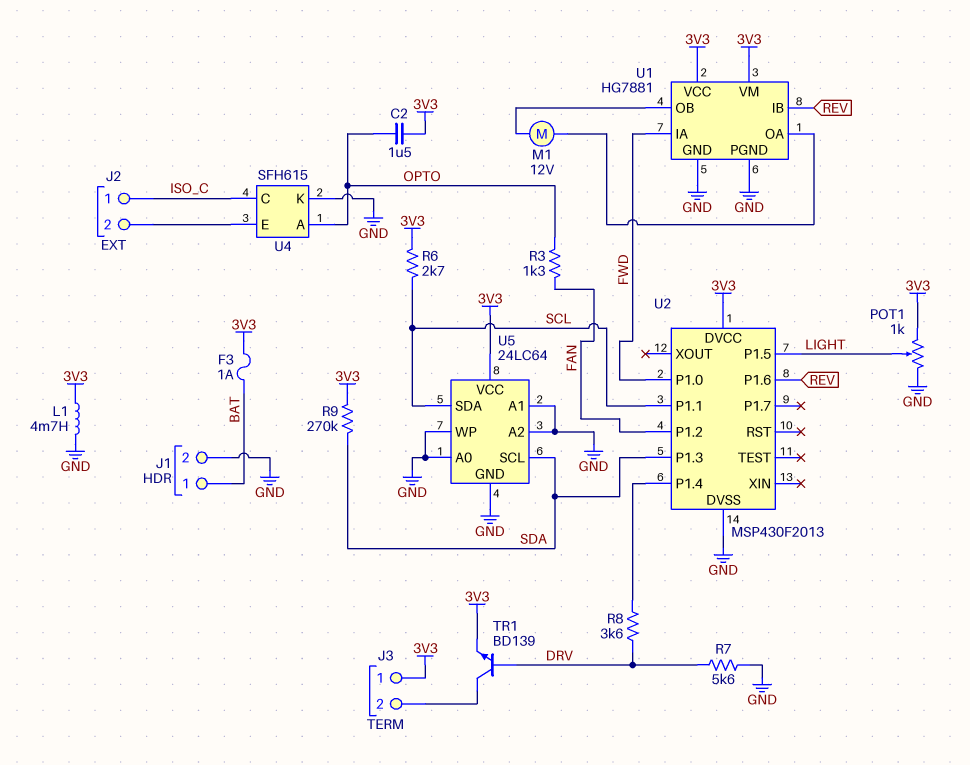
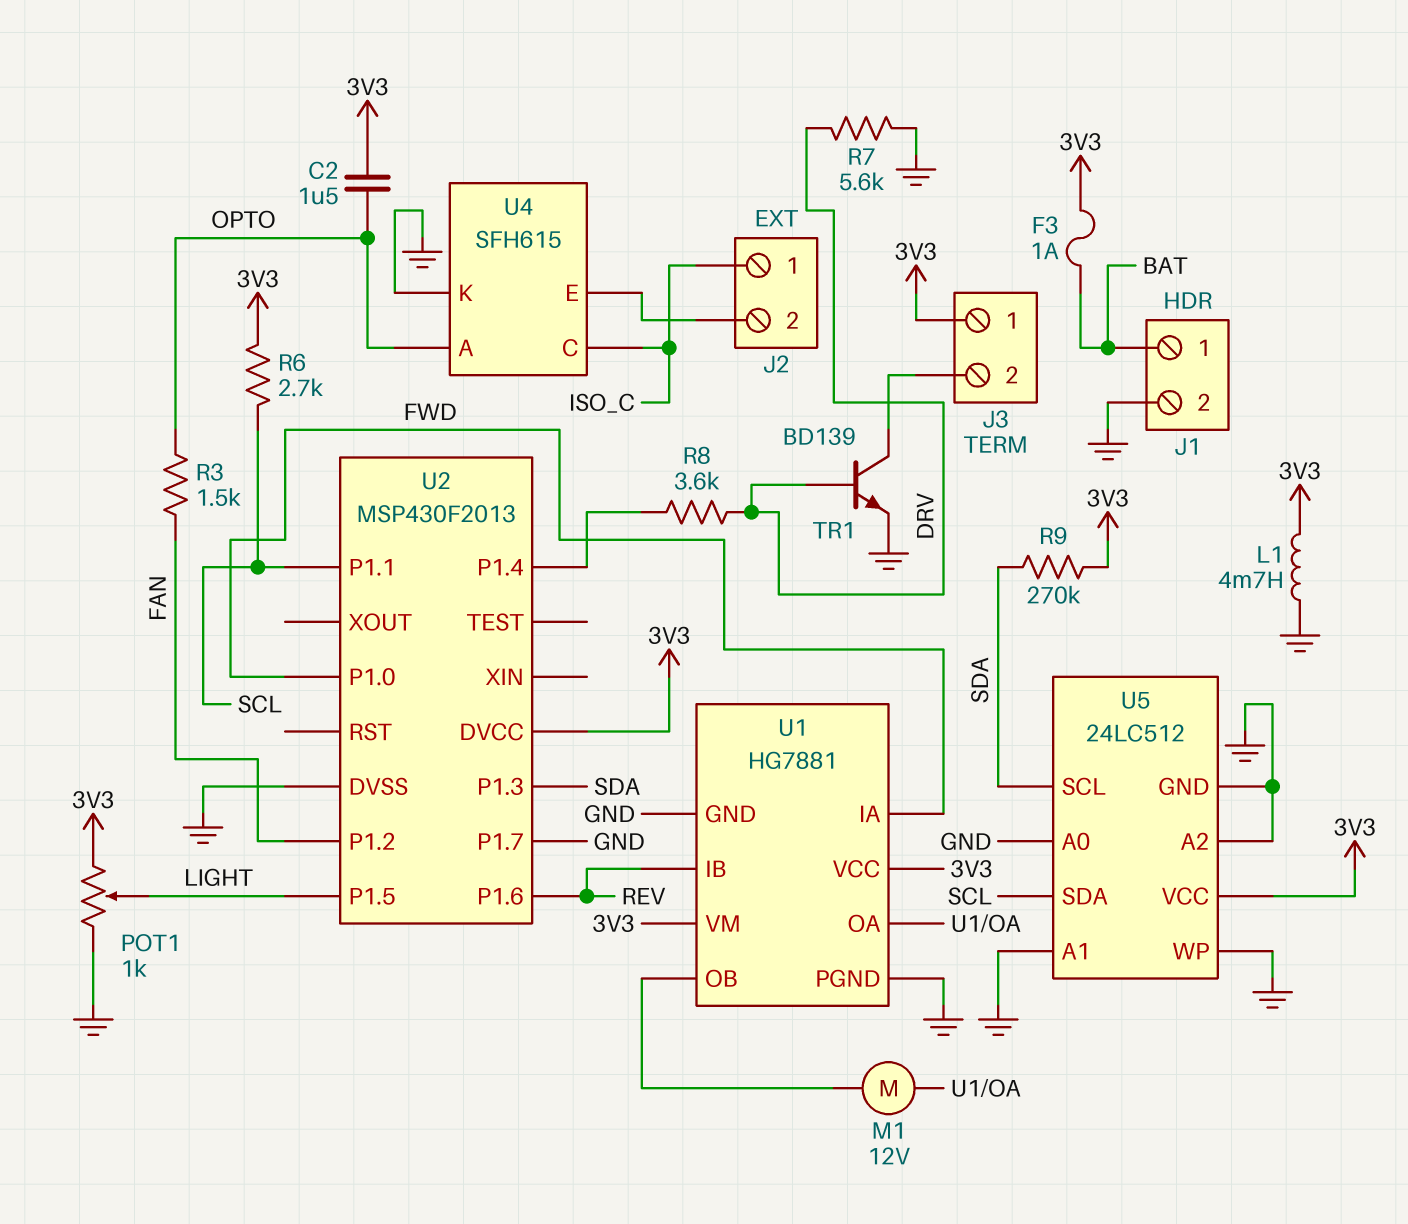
R3: 1.3k (FAN, OPTO) -> 1.5k (FAN, OPTO)
TR1: NPN BD139 (B DRV, C J3/2, E 3V3) -> NPN BD139 (B DRV, C J3/2, E GND)
U2 pin P1.7: none -> GND
U5: 24LC64 -> 24LC512

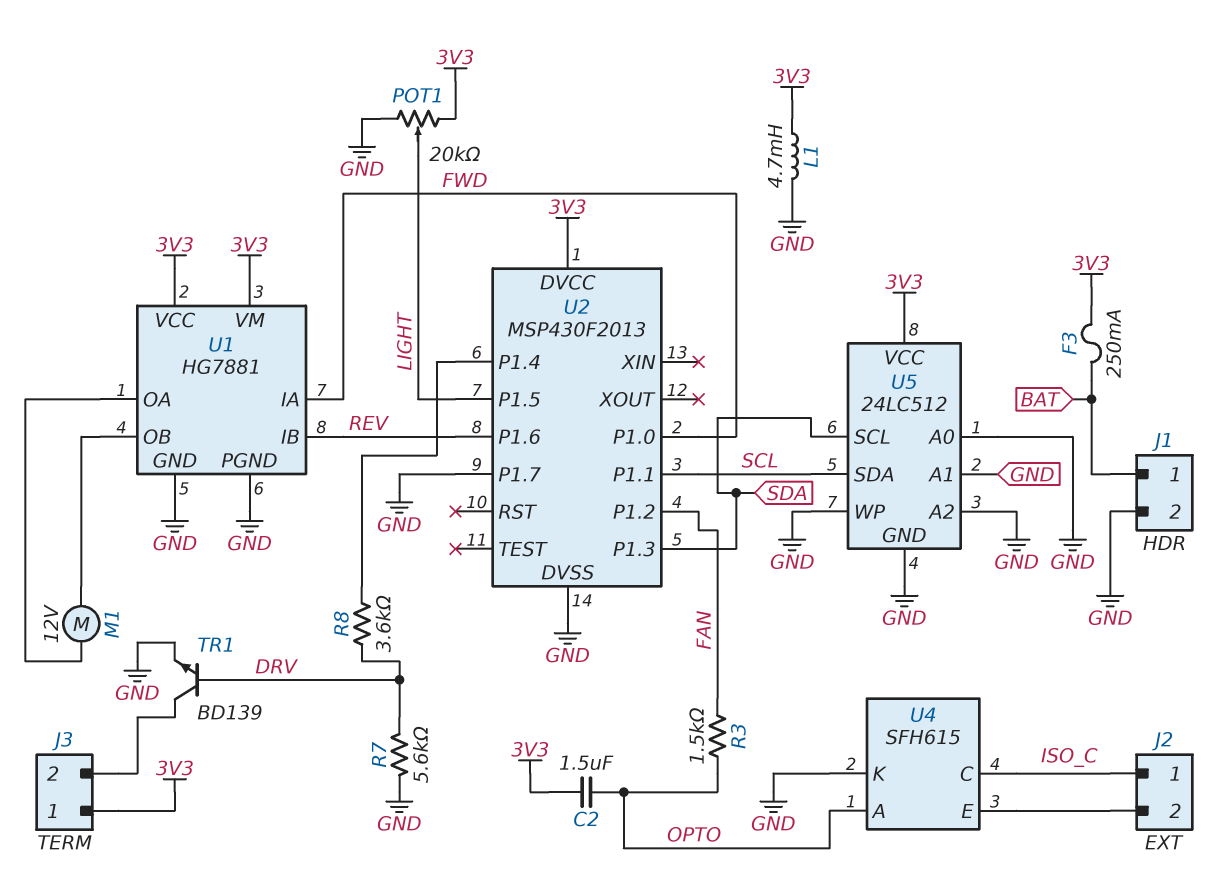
F3: 1A (3V3, BAT) -> 250mA (3V3, BAT)
POT1: 1k (3V3, GND, wiper LIGHT) -> 20k (3V3, GND, wiper LIGHT)
R6: 2.7k (3V3, SCL) -> none
R9: 270k (3V3, SDA) -> none

